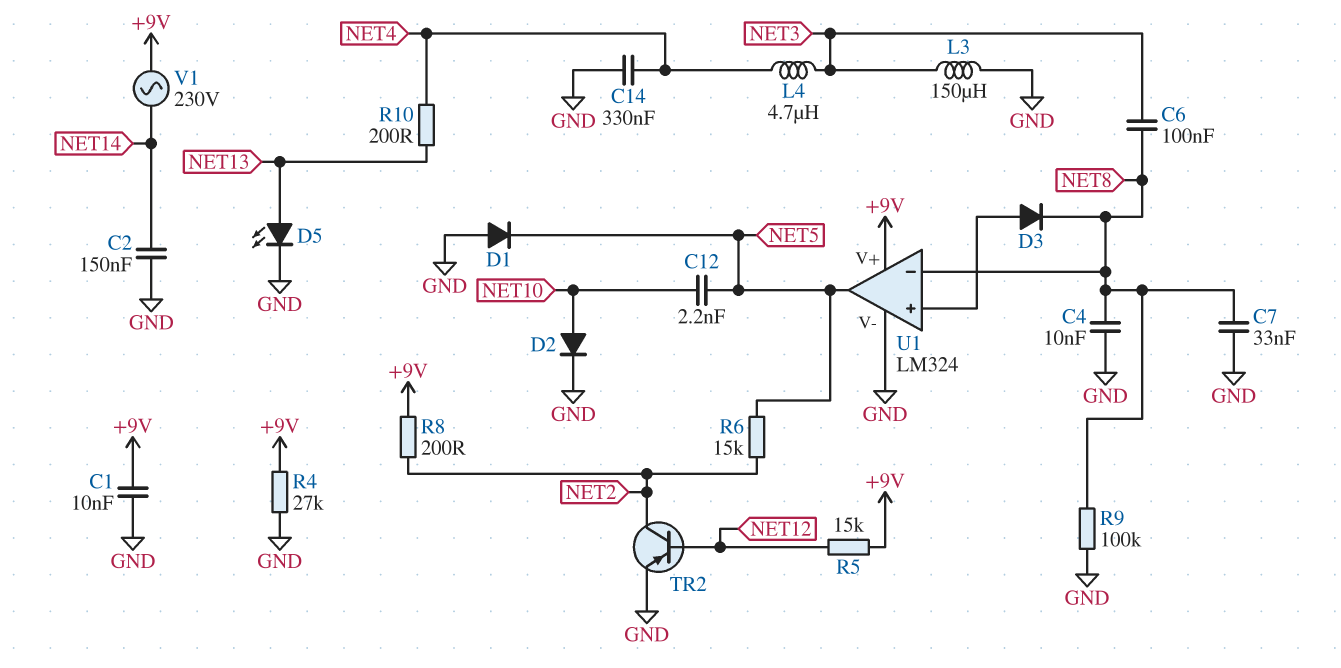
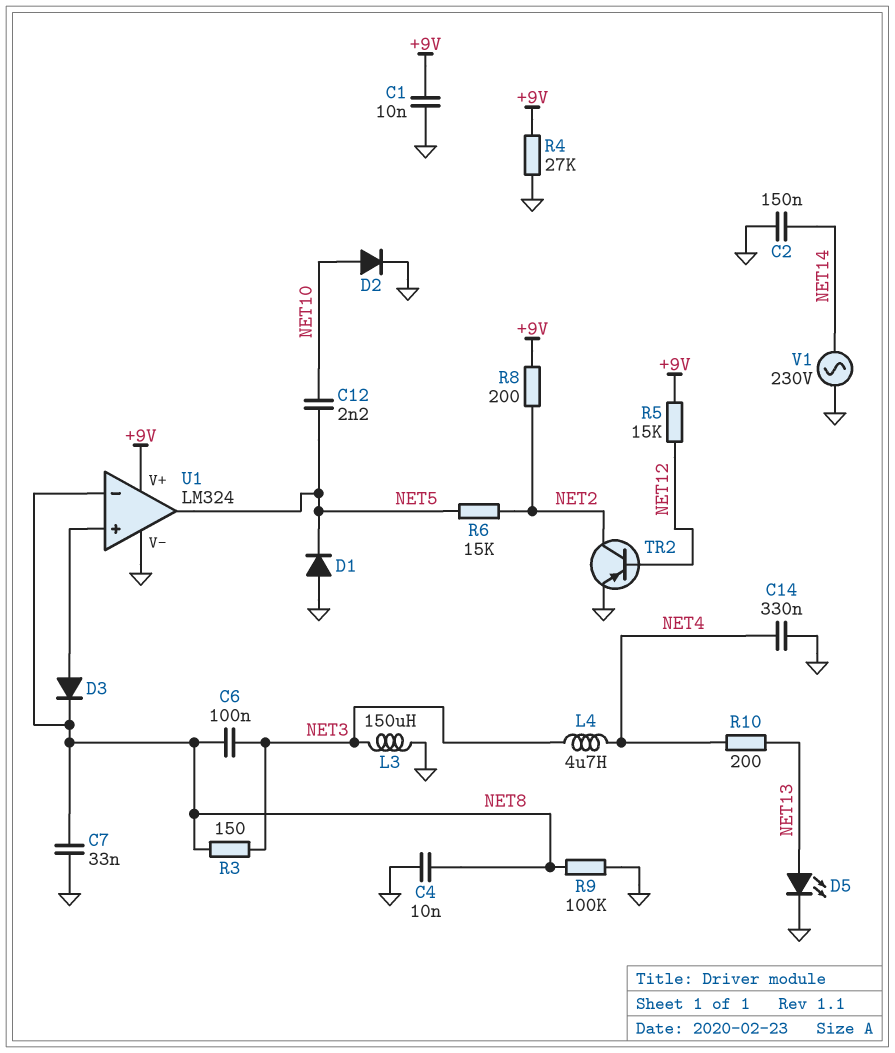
R3: none -> 150 (NET3, NET8)
V1: AC 230V (+9V, NET14) -> AC 230V (GND, NET14)

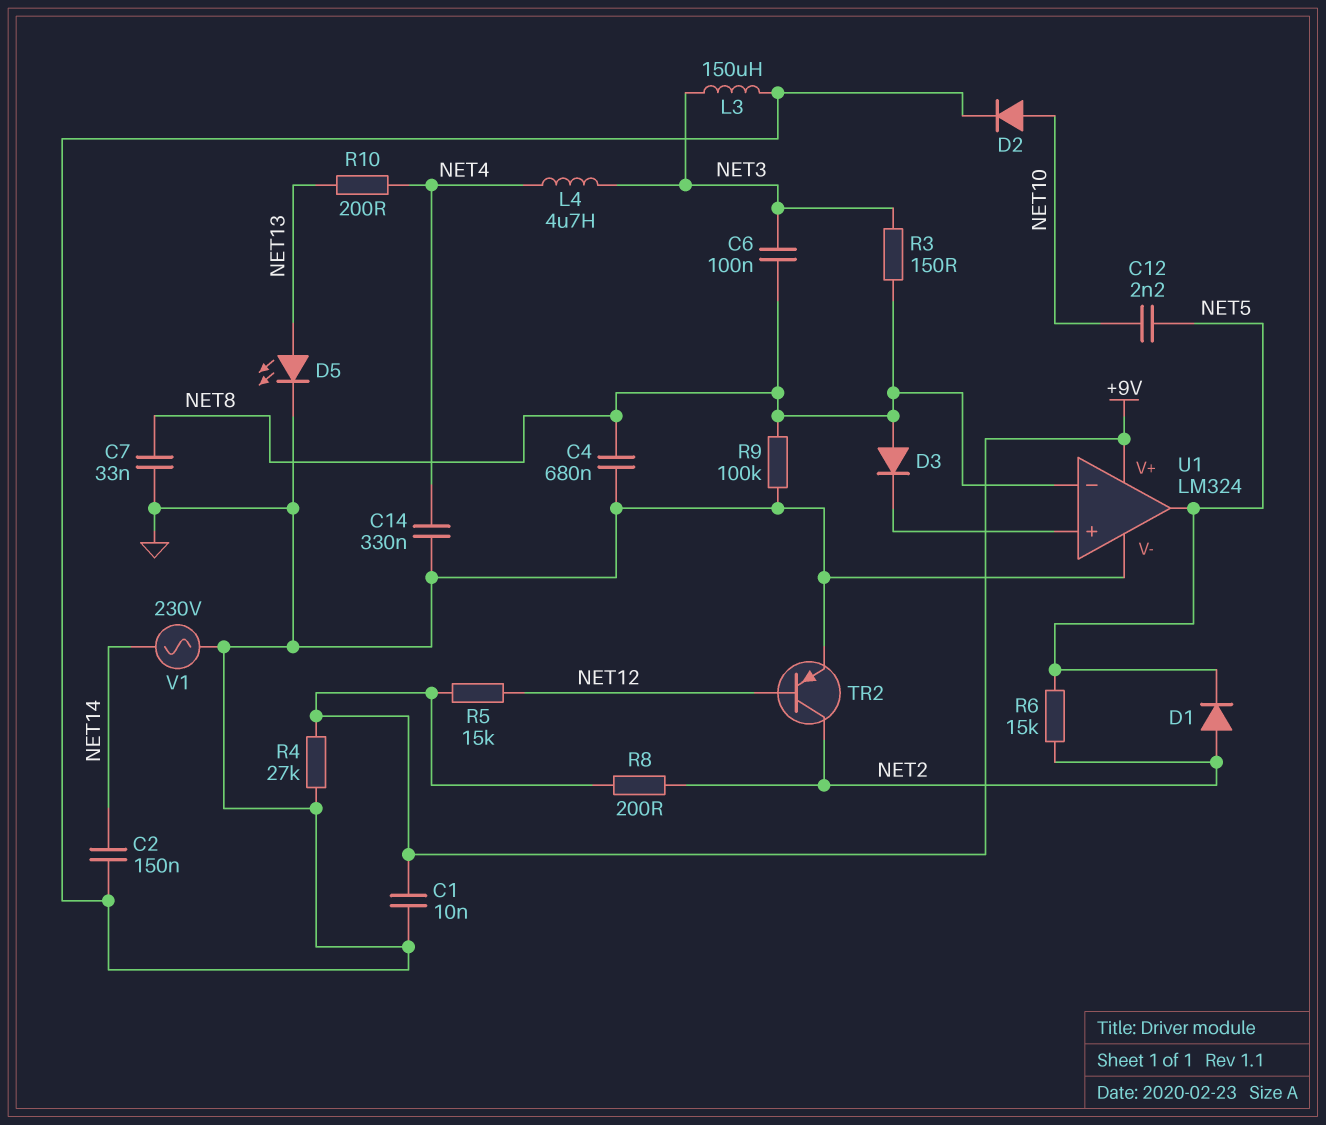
C4: 10nF (GND, NET8) -> 680nF (GND, NET8)
D1: diode (A GND, K NET5) -> diode (A NET2, K NET5)
D3: diode (A U1/in+, K NET8) -> diode (A NET8, K U1/in+)

